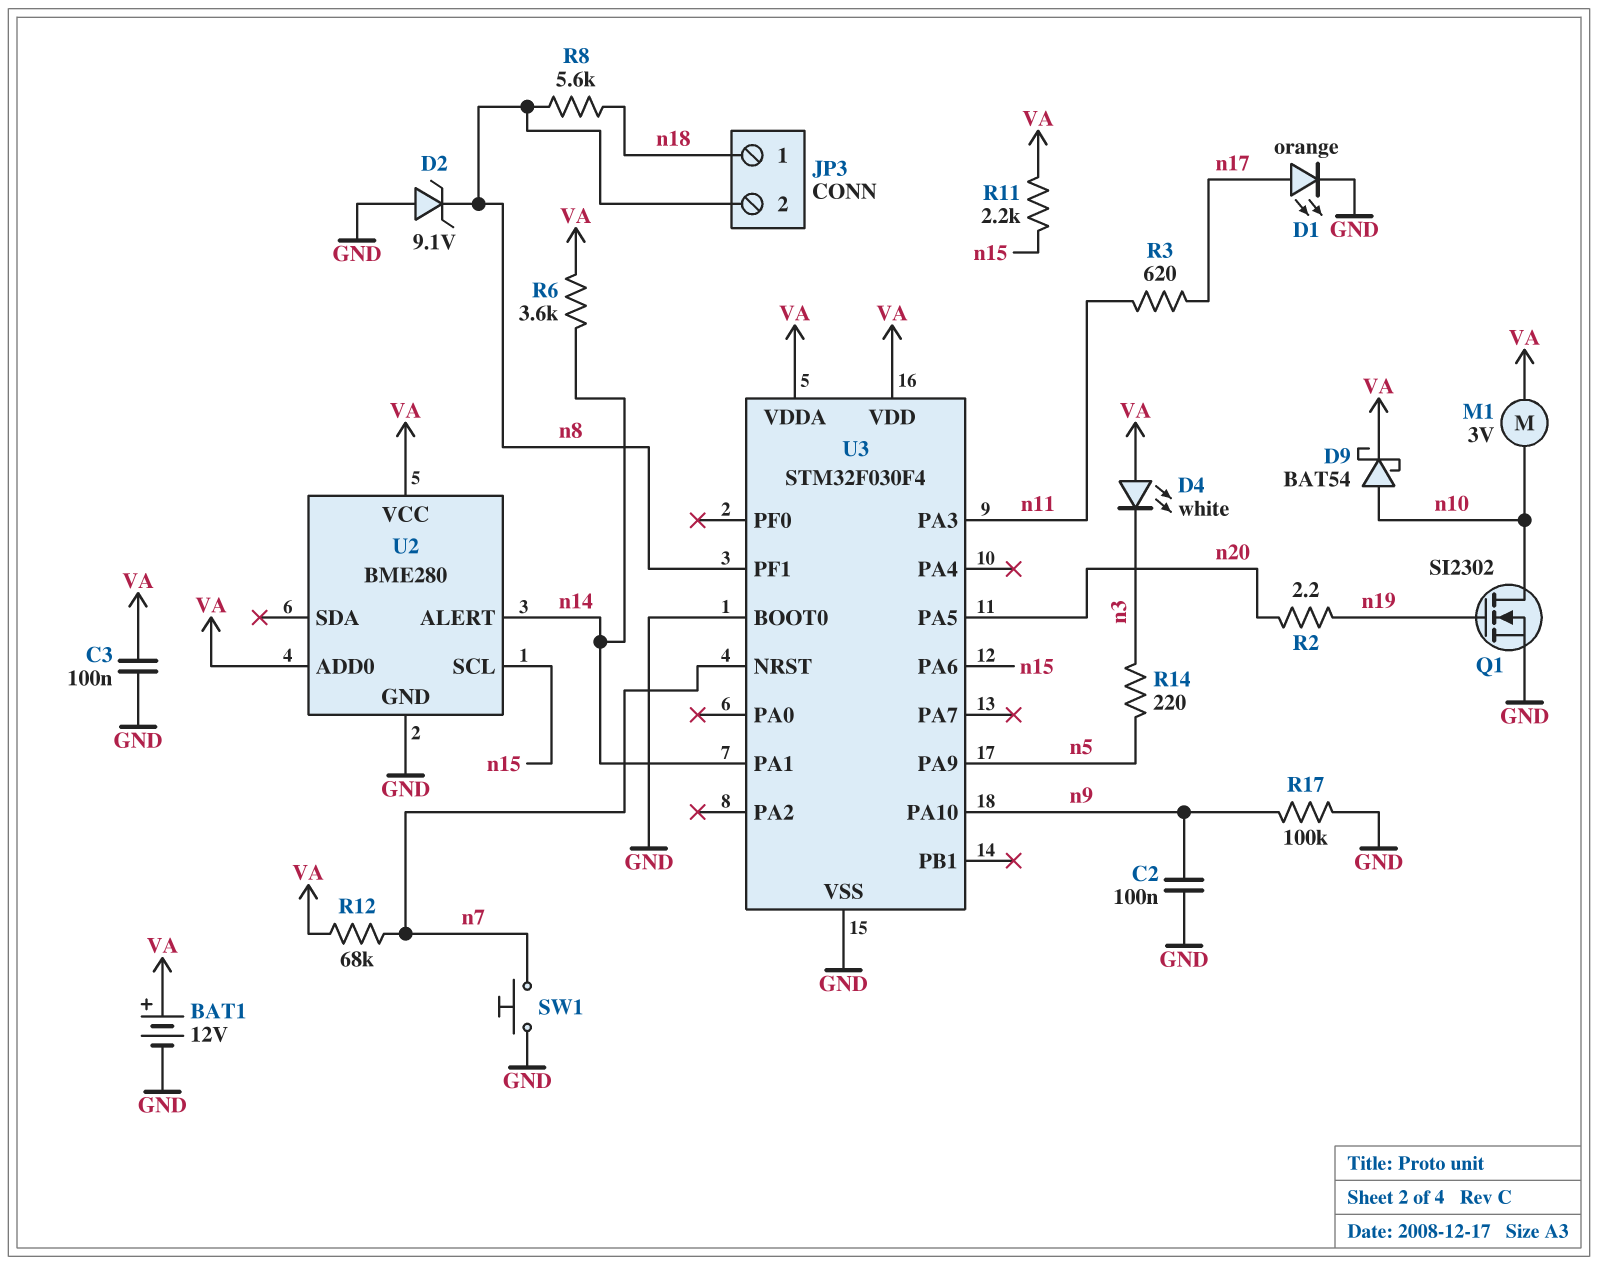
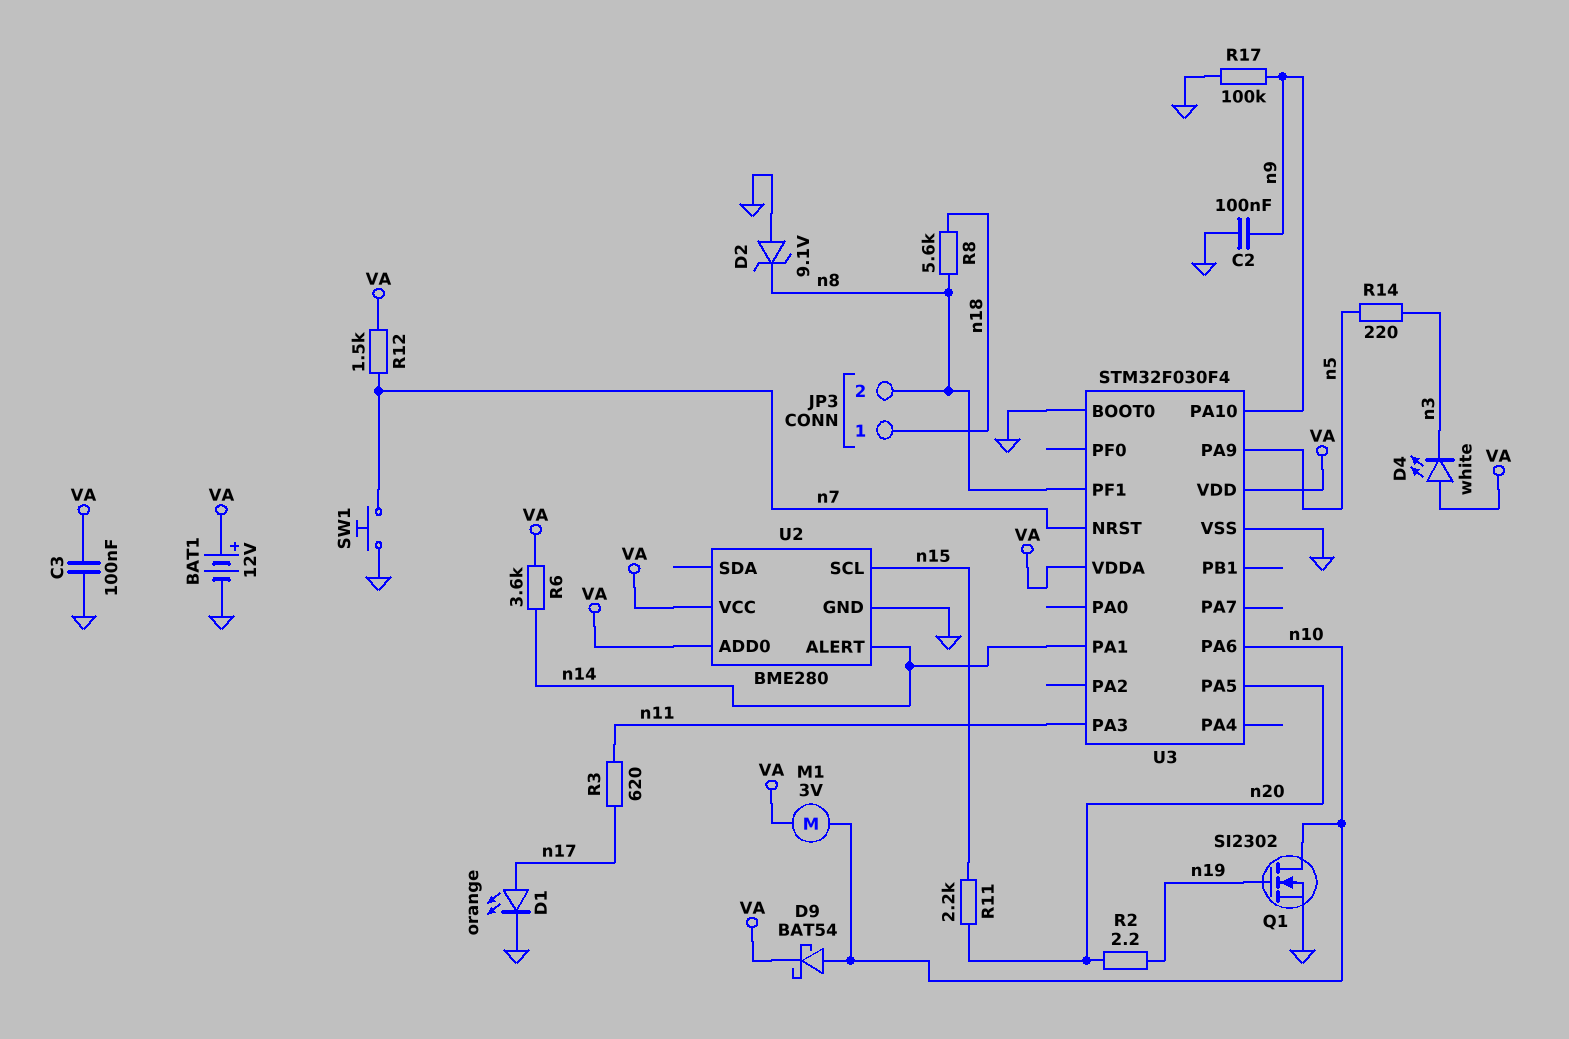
R11: 2.2k (VA, n15) -> 2.2k (n15, n20)
R12: 68k (VA, n7) -> 1.5k (VA, n7)
U3 pin PA6: n15 -> n10

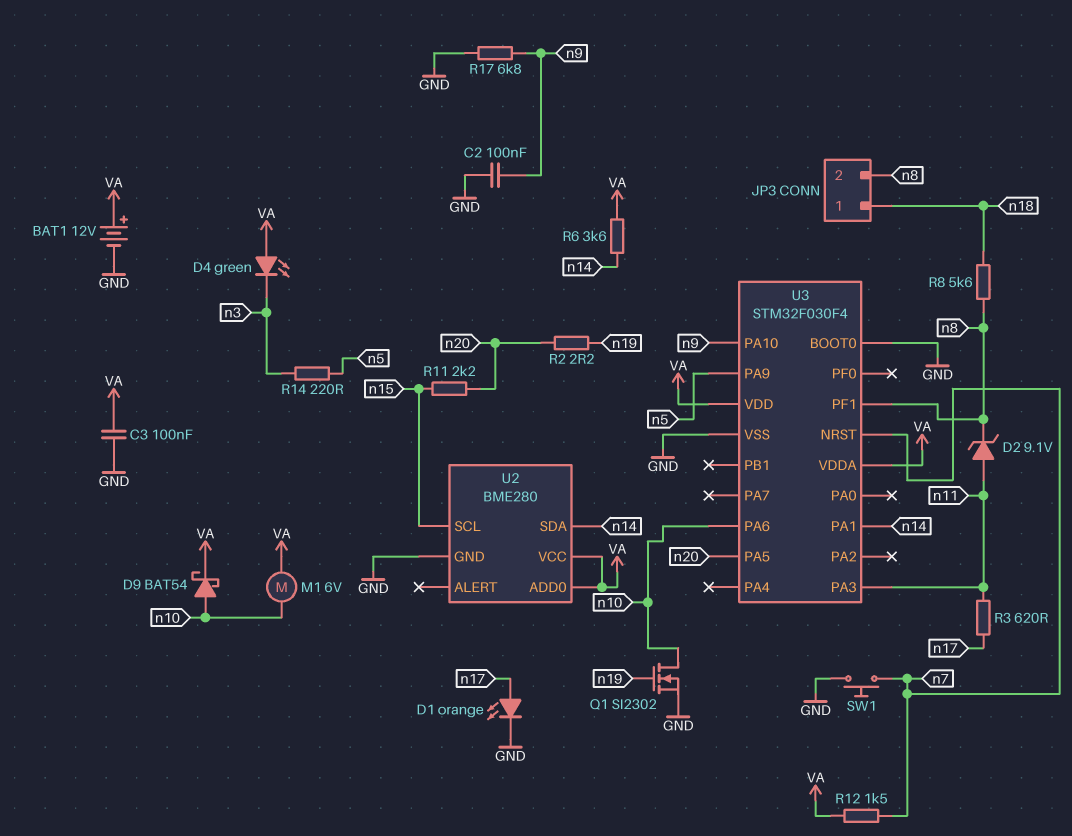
D2: zener 9.1V (A GND, K n8) -> zener 9.1V (A n11, K n8)
D4: LED white (A VA, K n3) -> LED green (A VA, K n3)
M1: motor 3V (VA, n10) -> motor 6V (VA, n10)
R17: 100k (GND, n9) -> 6.8k (GND, n9)
U2 pin ALERT: n14 -> none
U2 pin SDA: none -> n14

